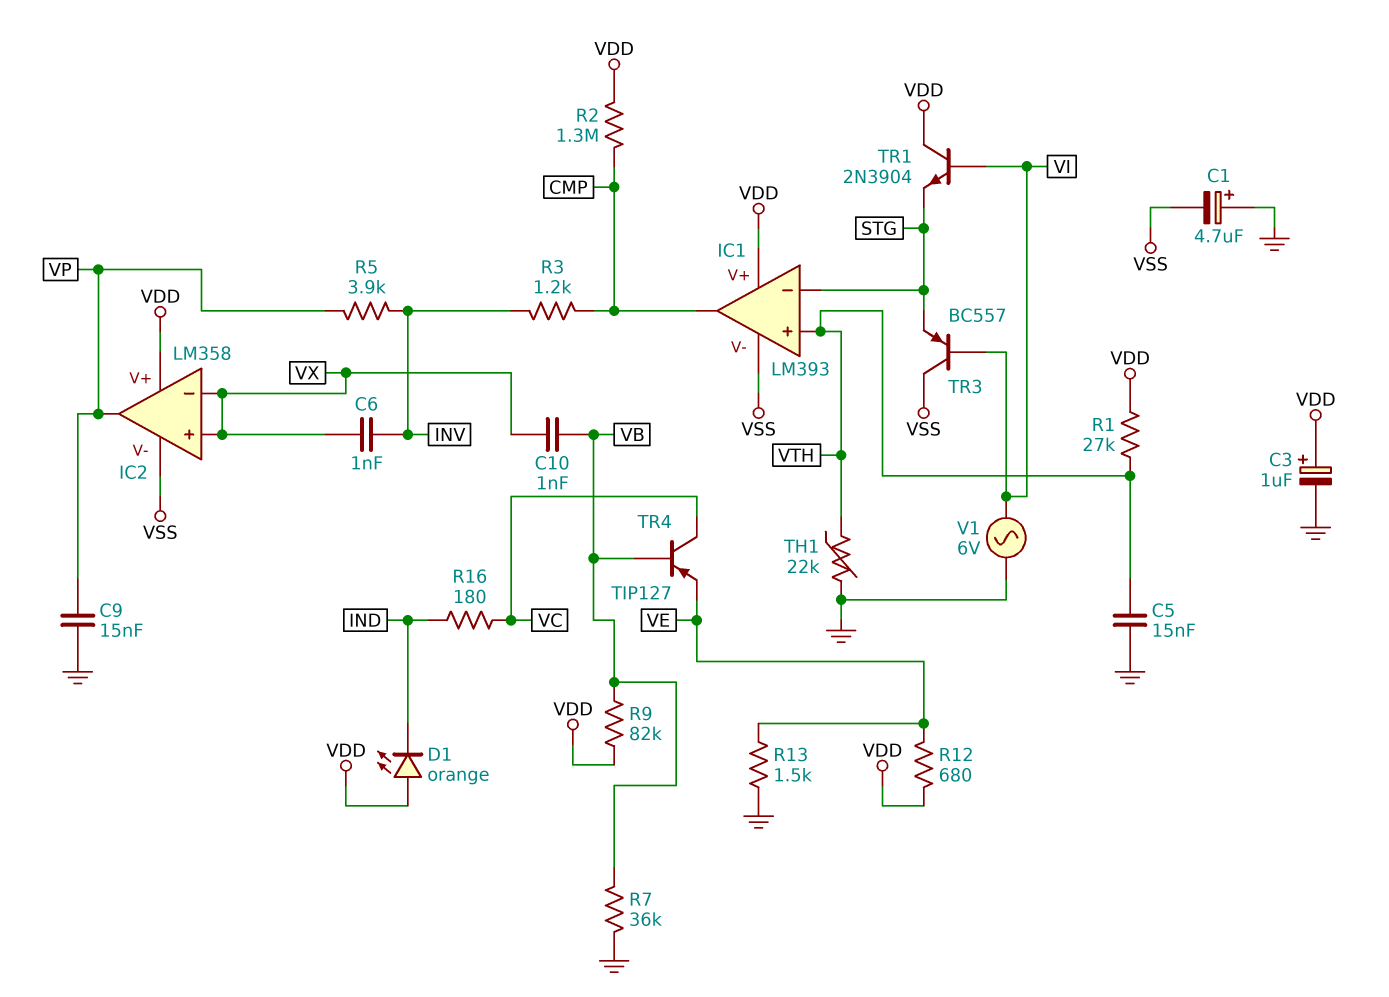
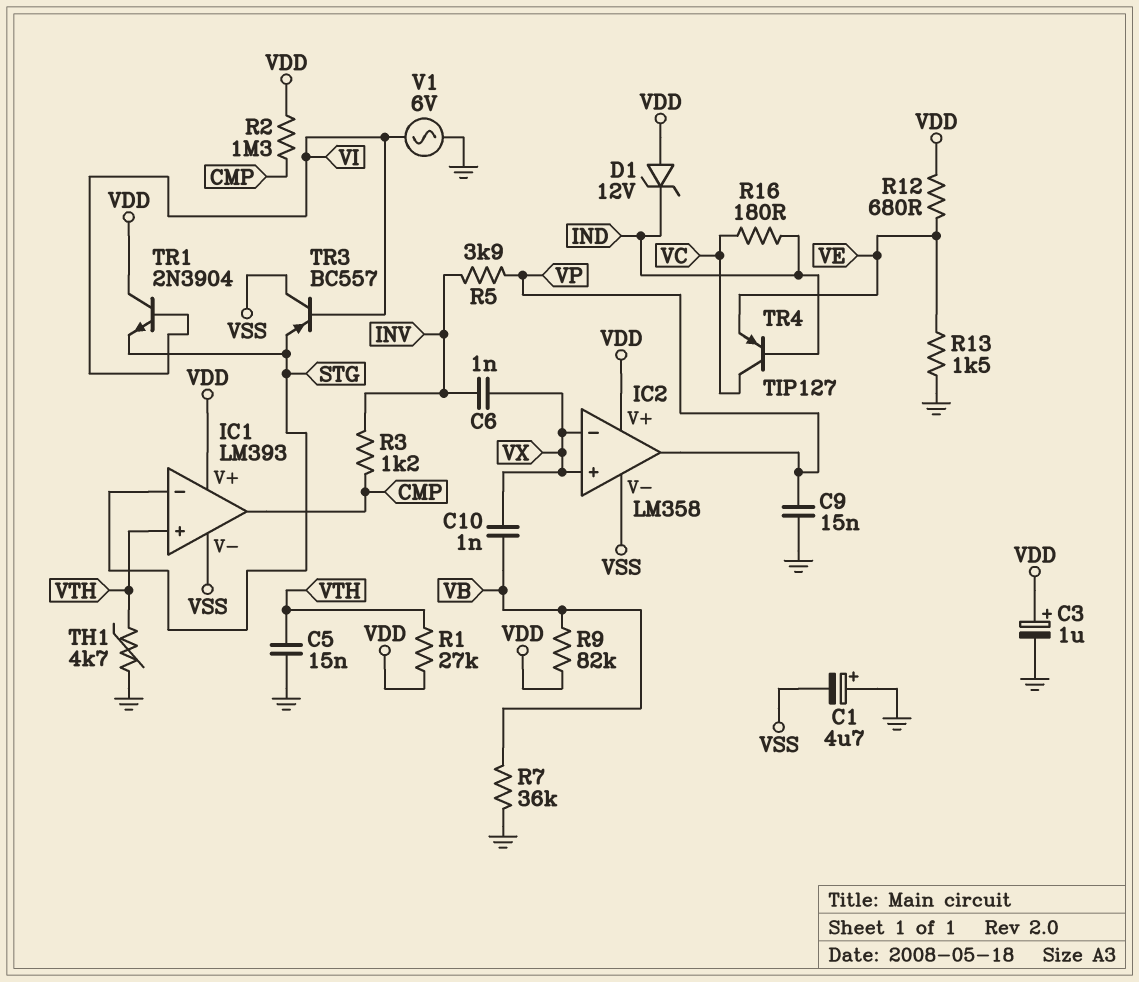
D1: LED orange (A VDD, K IND) -> zener 12V (A VDD, K IND)
TH1: 22k (GND, VTH) -> 4.7k (GND, VTH)
TR4: PNP TIP127 (B VB, C VC, E VE) -> PNP TIP127 (B IND, C VC, E VE)

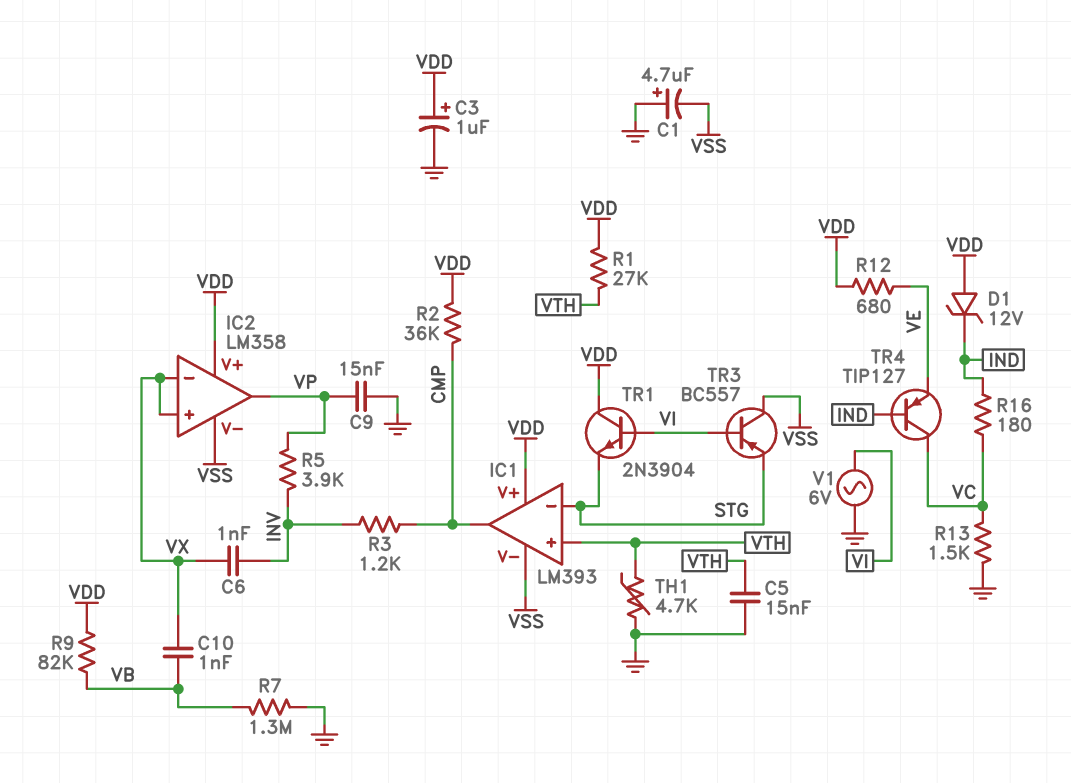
R2: 1.3M (CMP, VDD) -> 36k (CMP, VDD)
R7: 36k (GND, VB) -> 1.3M (GND, VB)
R13: 1.5k (GND, VE) -> 1.5k (GND, VC)

